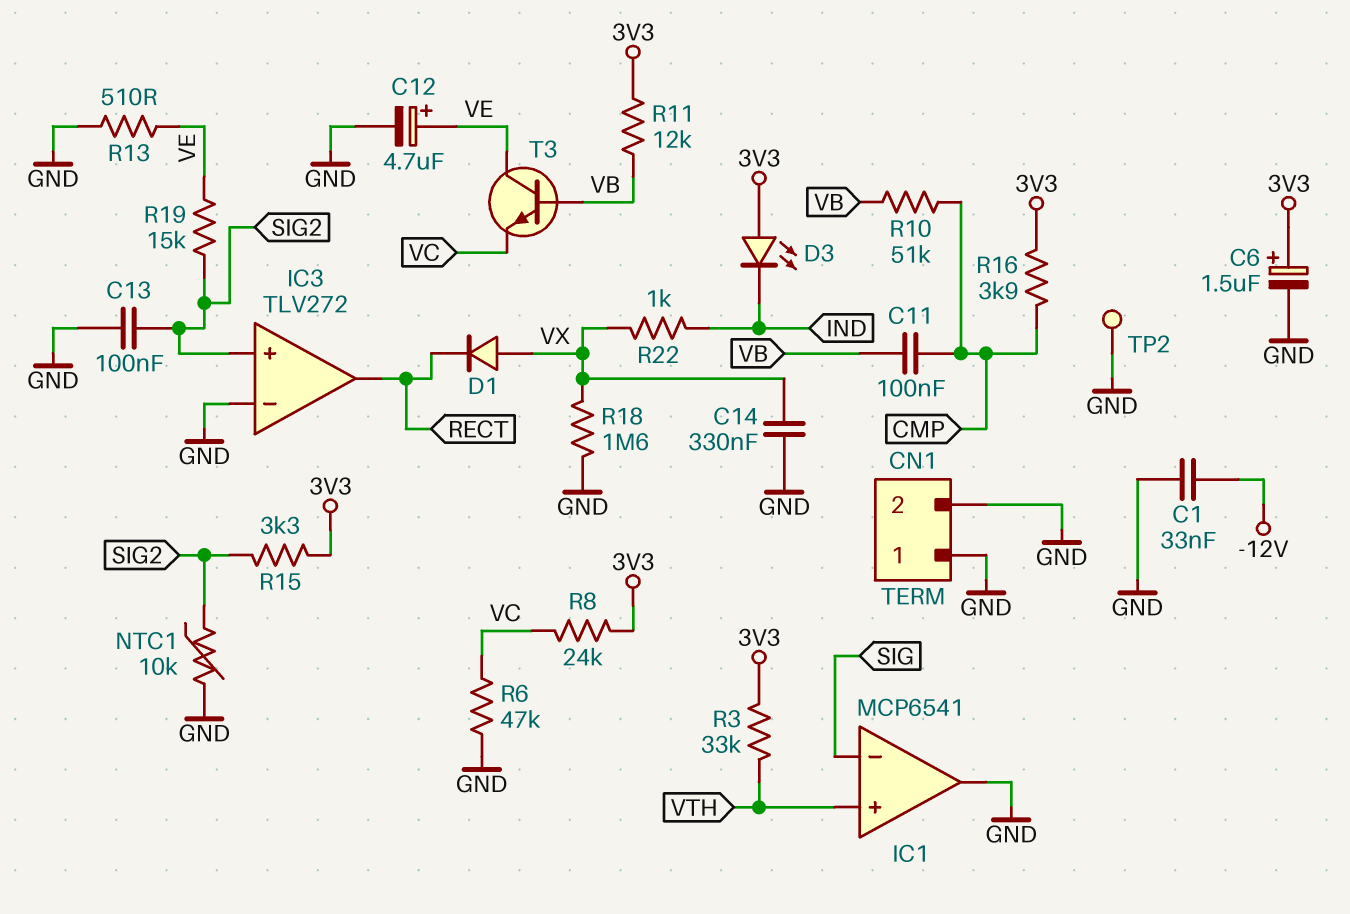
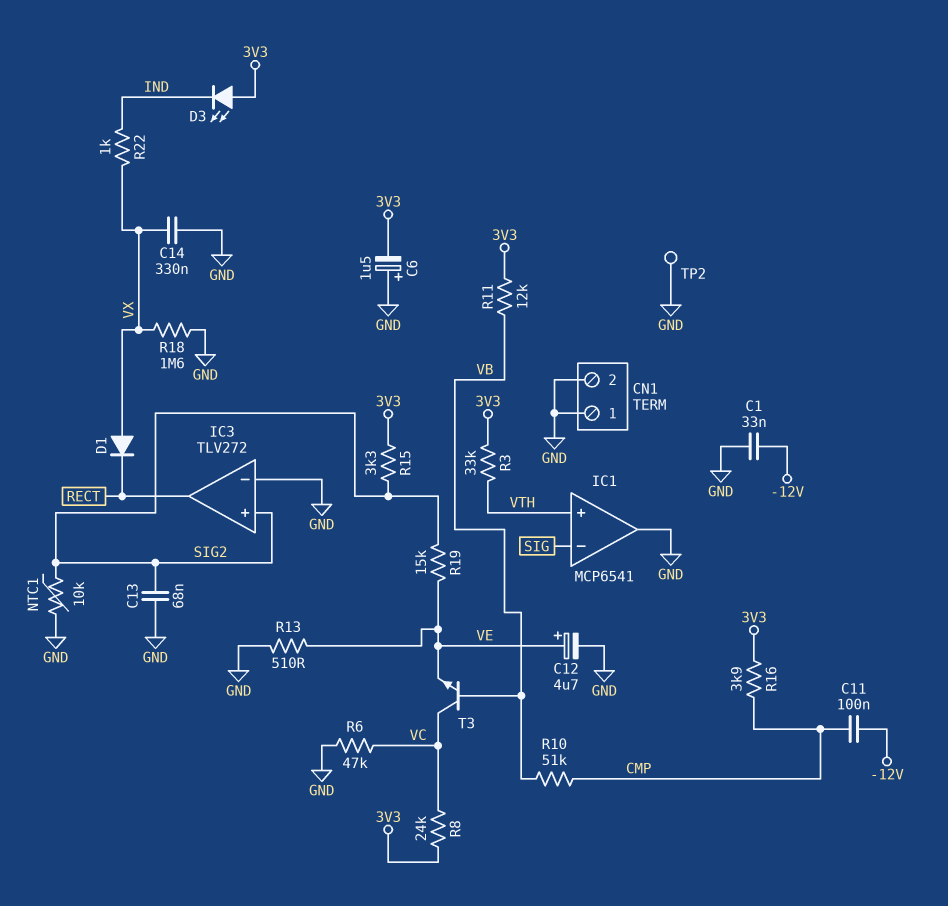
C6: 1.5uF (plus 3V3, minus GND) -> 1.5uF (plus GND, minus 3V3)
C11: 100nF (CMP, VB) -> 100nF (-12V, CMP)
C13: 100nF (GND, SIG2) -> 68nF (GND, SIG2)
T3: NPN (B VB, C VE, E VC) -> NPN (B VB, C VC, E VE)

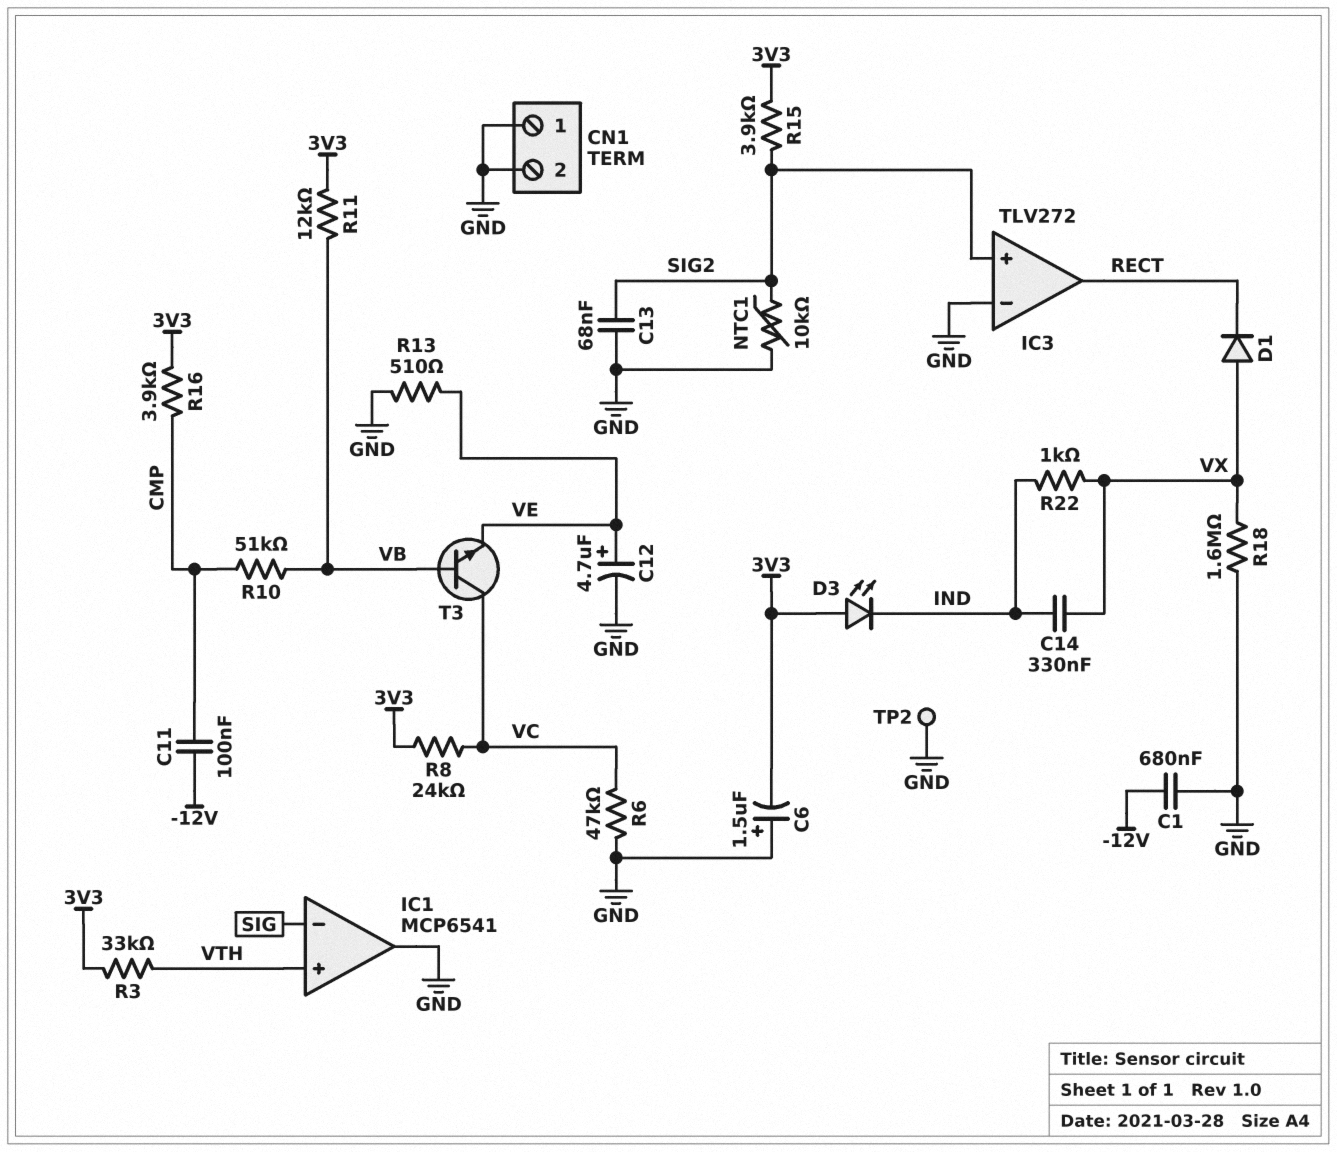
C1: 33nF (-12V, GND) -> 680nF (-12V, GND)
C14: 330nF (GND, VX) -> 330nF (IND, VX)
R15: 3.3k (3V3, SIG2) -> 3.9k (3V3, SIG2)
R19: 15k (SIG2, VE) -> none

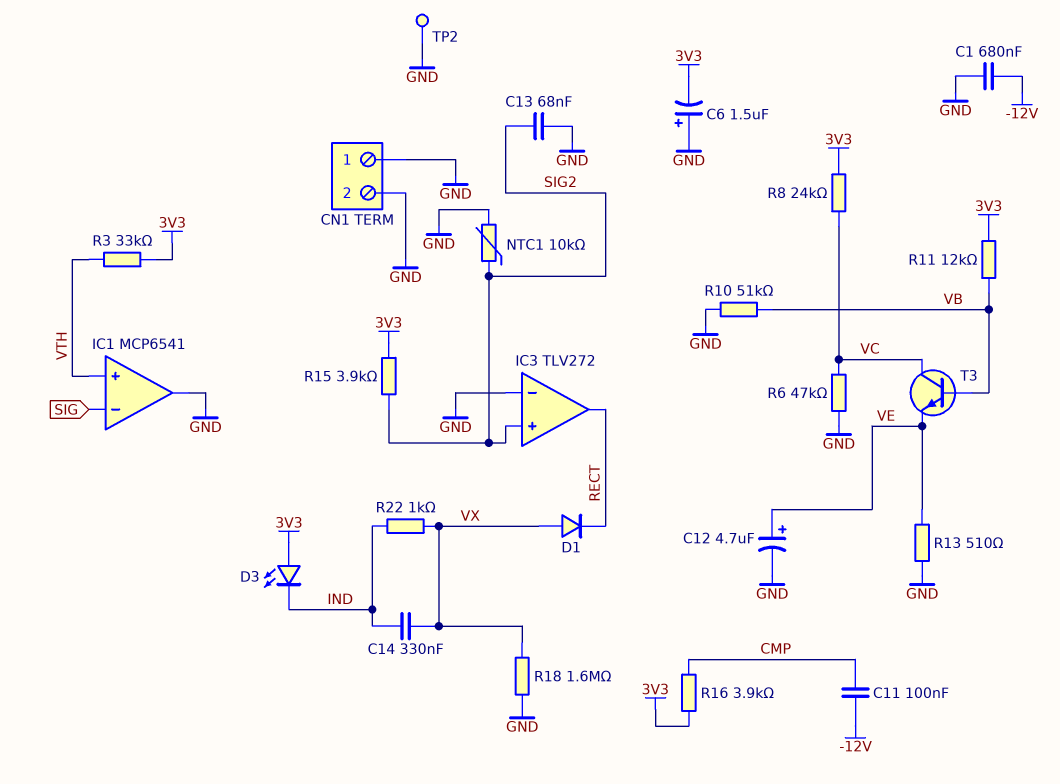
R10: 51k (CMP, VB) -> 51k (GND, VB)

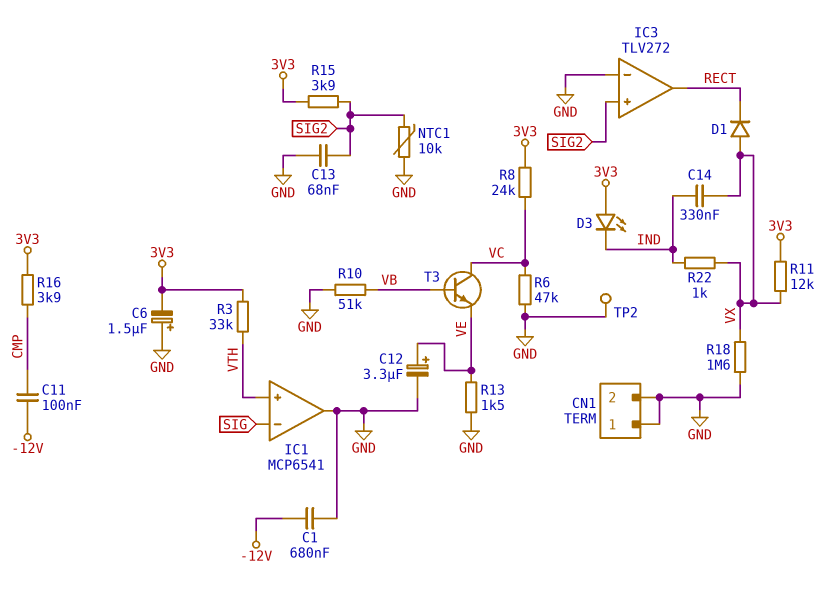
C12: 4.7uF (plus VE, minus GND) -> 3.3uF (plus VE, minus GND)
R11: 12k (3V3, VB) -> 12k (3V3, VX)
R13: 510 (GND, VE) -> 1.5k (GND, VE)

